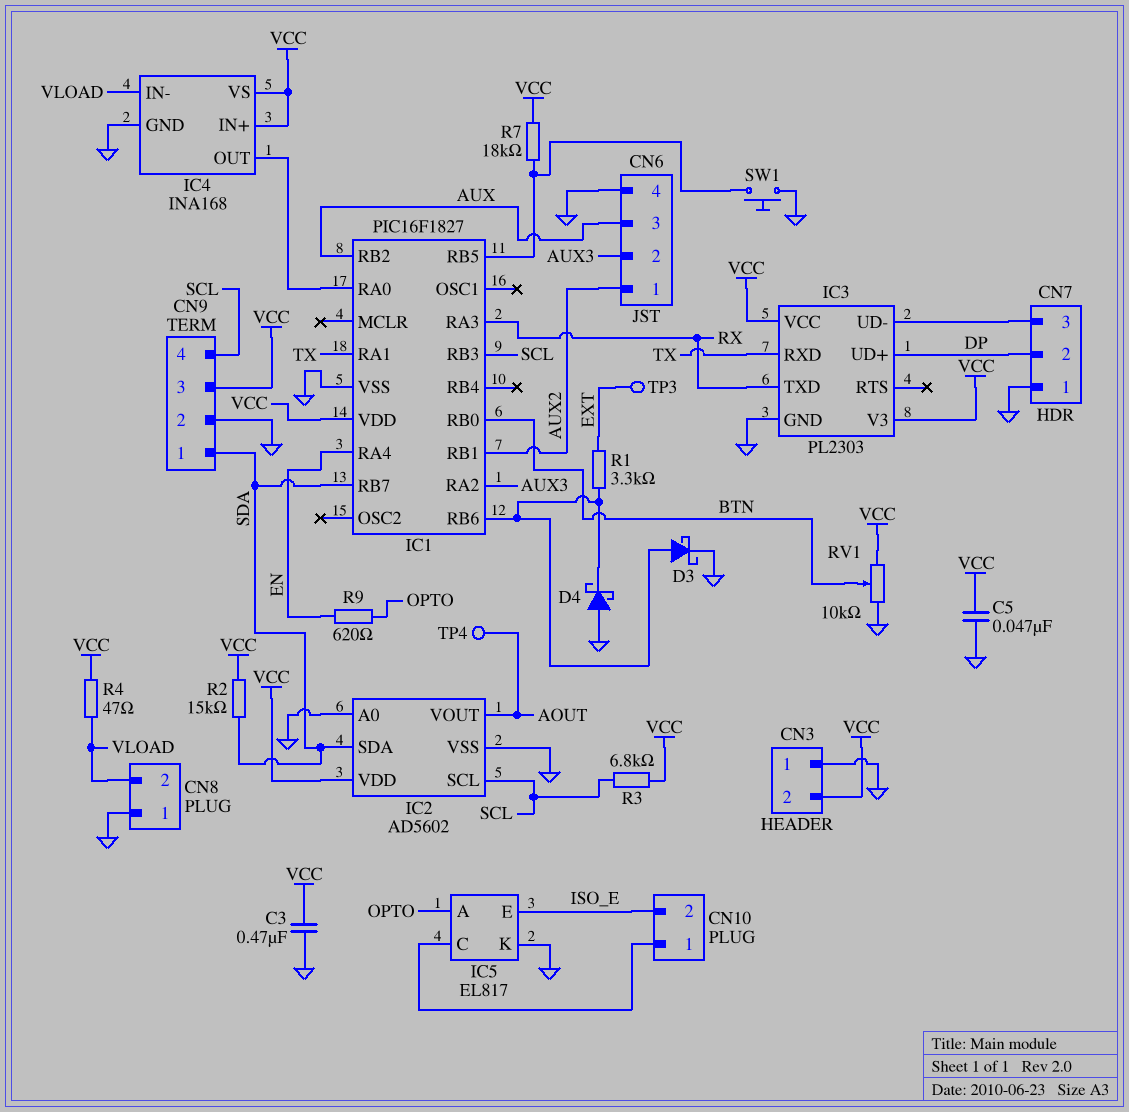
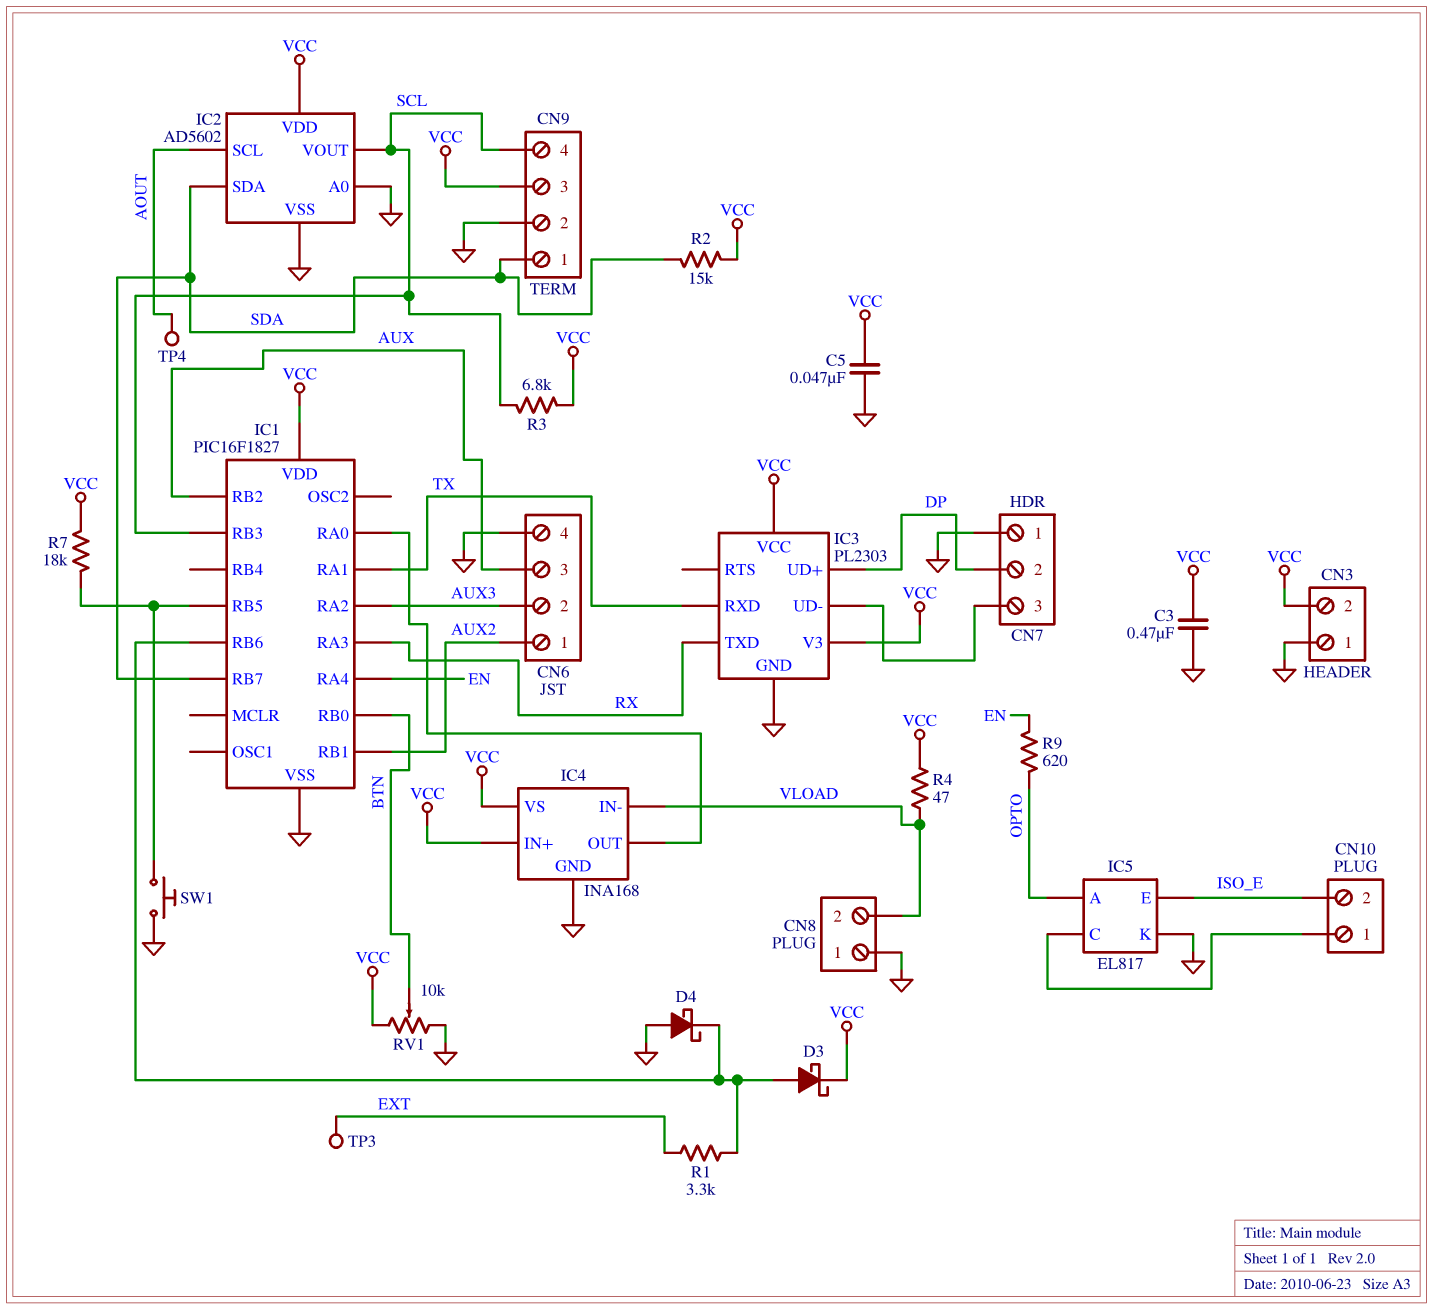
D3: schottky (A IC1/RB6, K GND) -> schottky (A IC1/RB6, K VCC)
IC2 pin SCL: SCL -> AOUT
IC2 pin VOUT: AOUT -> SCL

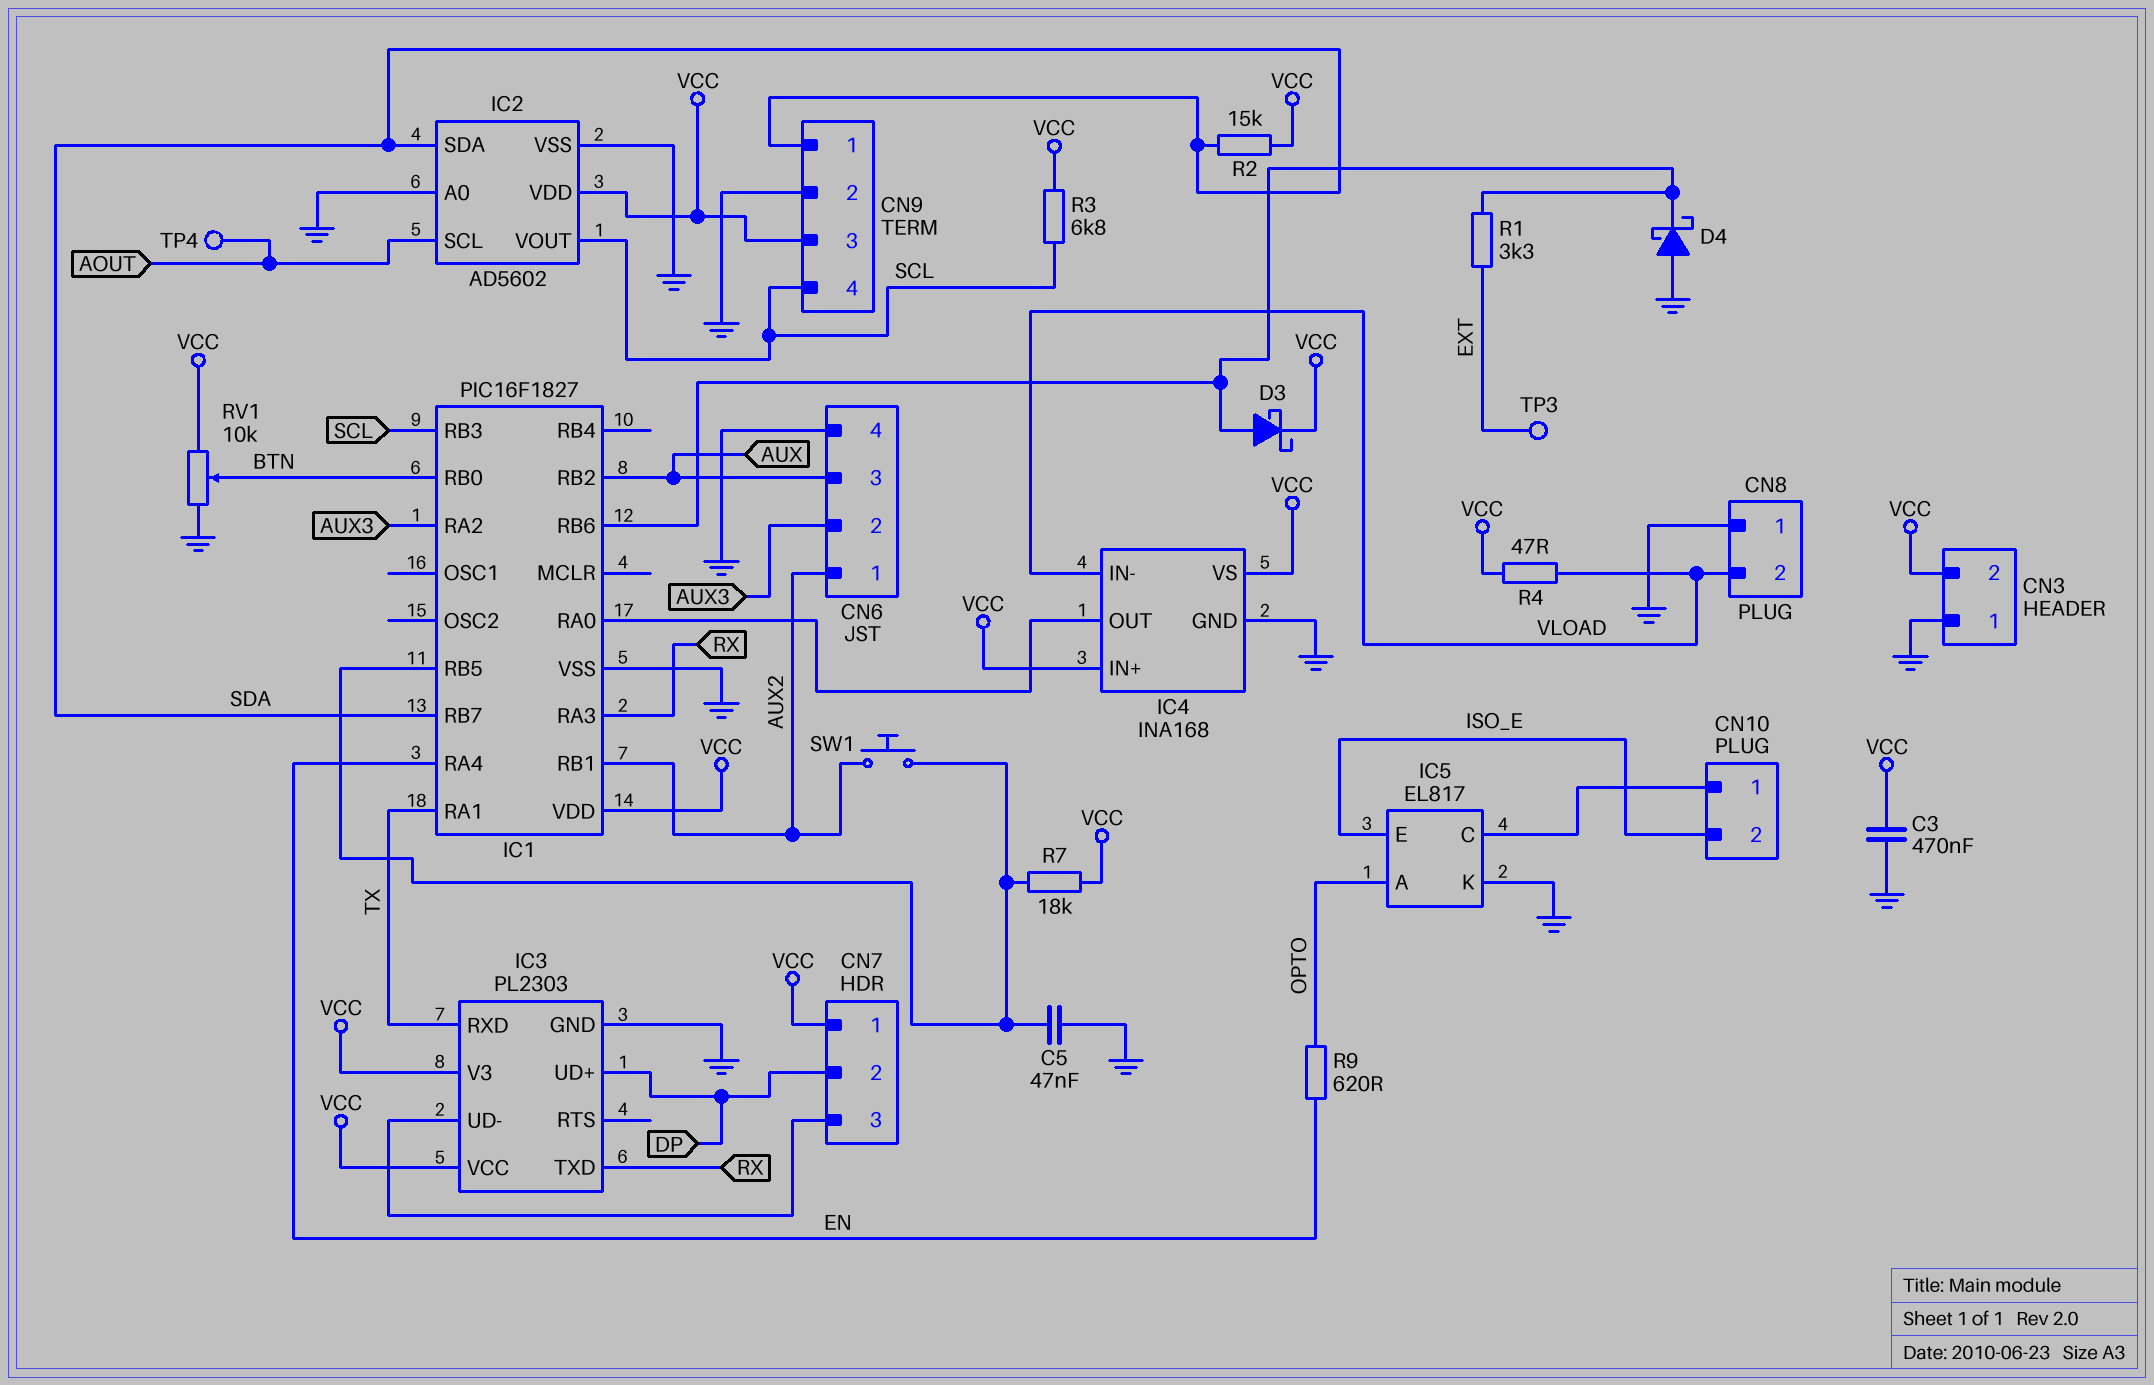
C5: 47nF (GND, VCC) -> 47nF (GND, IC1/RB5)
CN7 pin 1: GND -> VCC
SW1: button (GND, IC1/RB5) -> button (AUX2, IC1/RB5)

